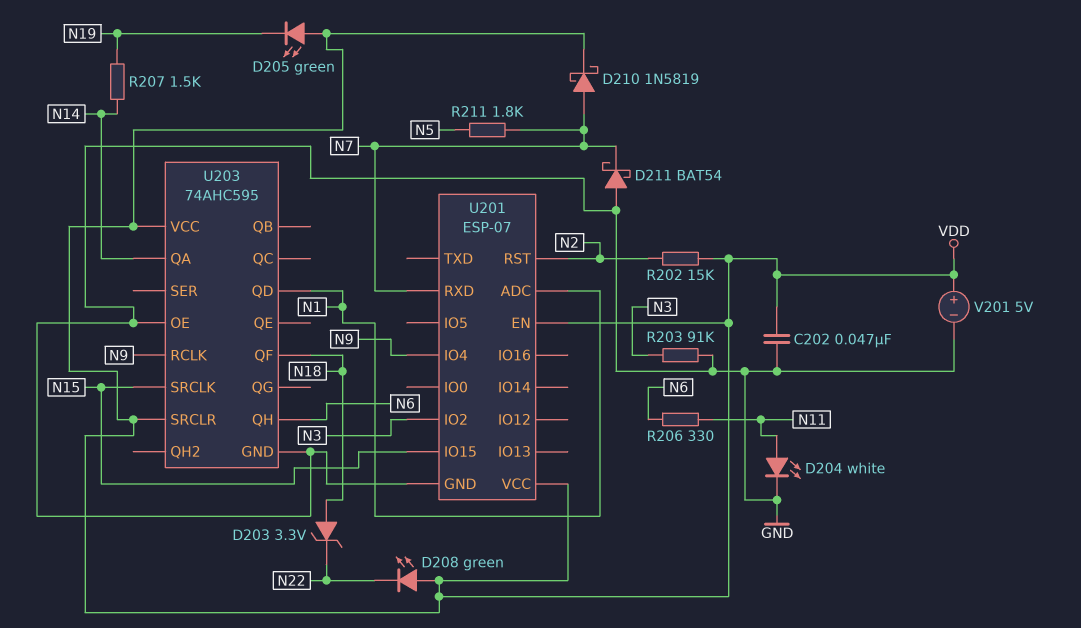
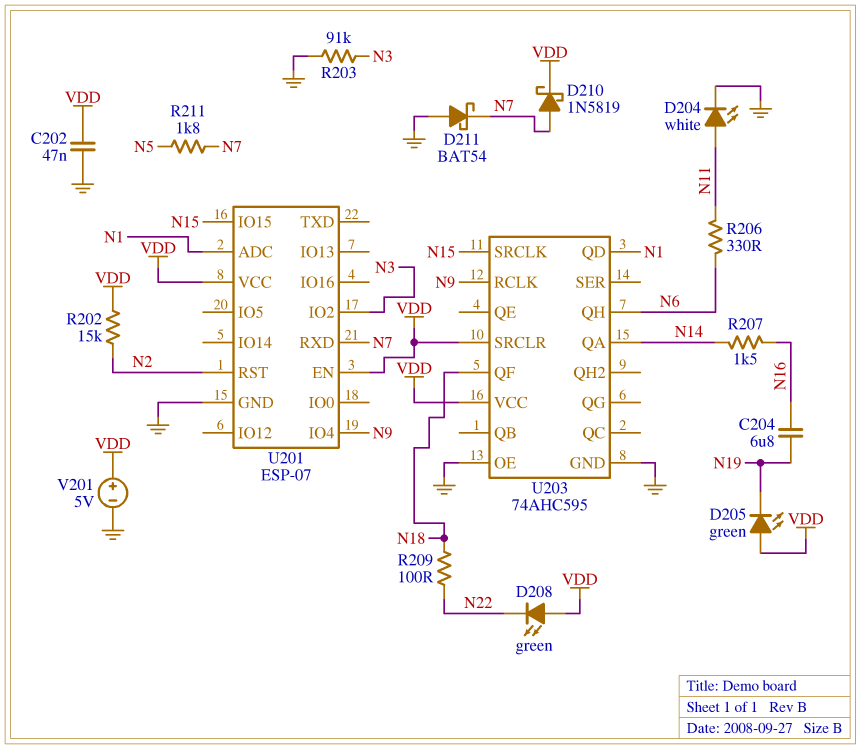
C204: none -> 6.8uF (N16, N19)
D203: zener 3.3V (A N18, K N22) -> none
R207: 1.5k (N14, N19) -> 1.5k (N14, N16)
R209: none -> 100 (N18, N22)

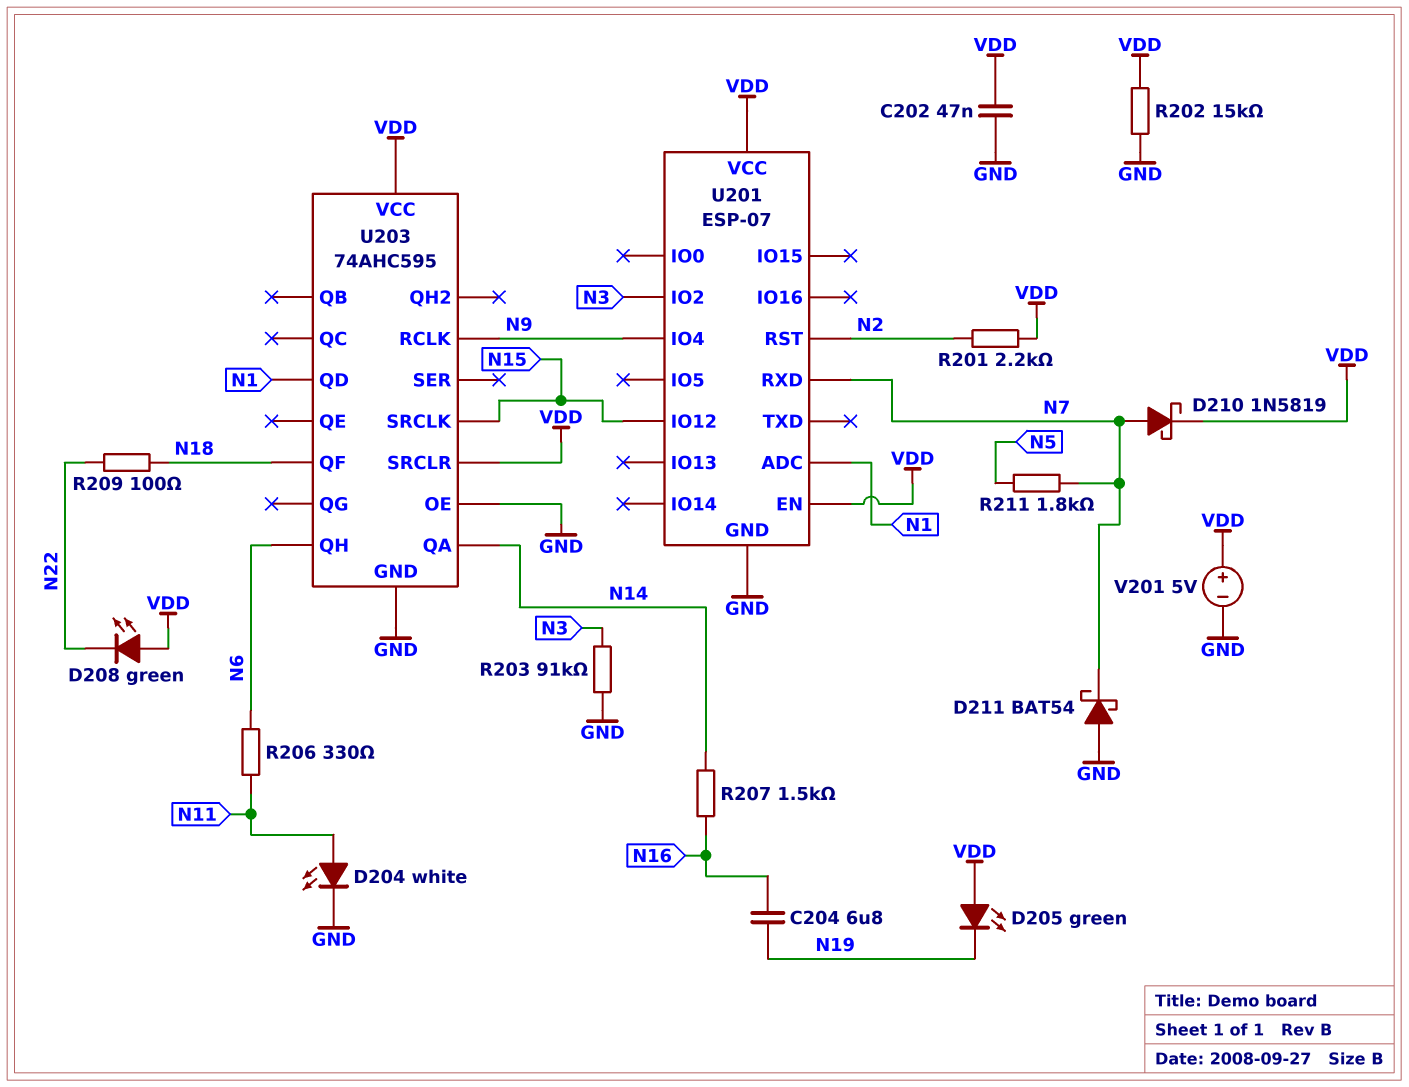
R201: none -> 2.2k (N2, VDD)
R202: 15k (N2, VDD) -> 15k (GND, VDD)
U201 pin IO12: none -> N15
U201 pin IO15: N15 -> none

